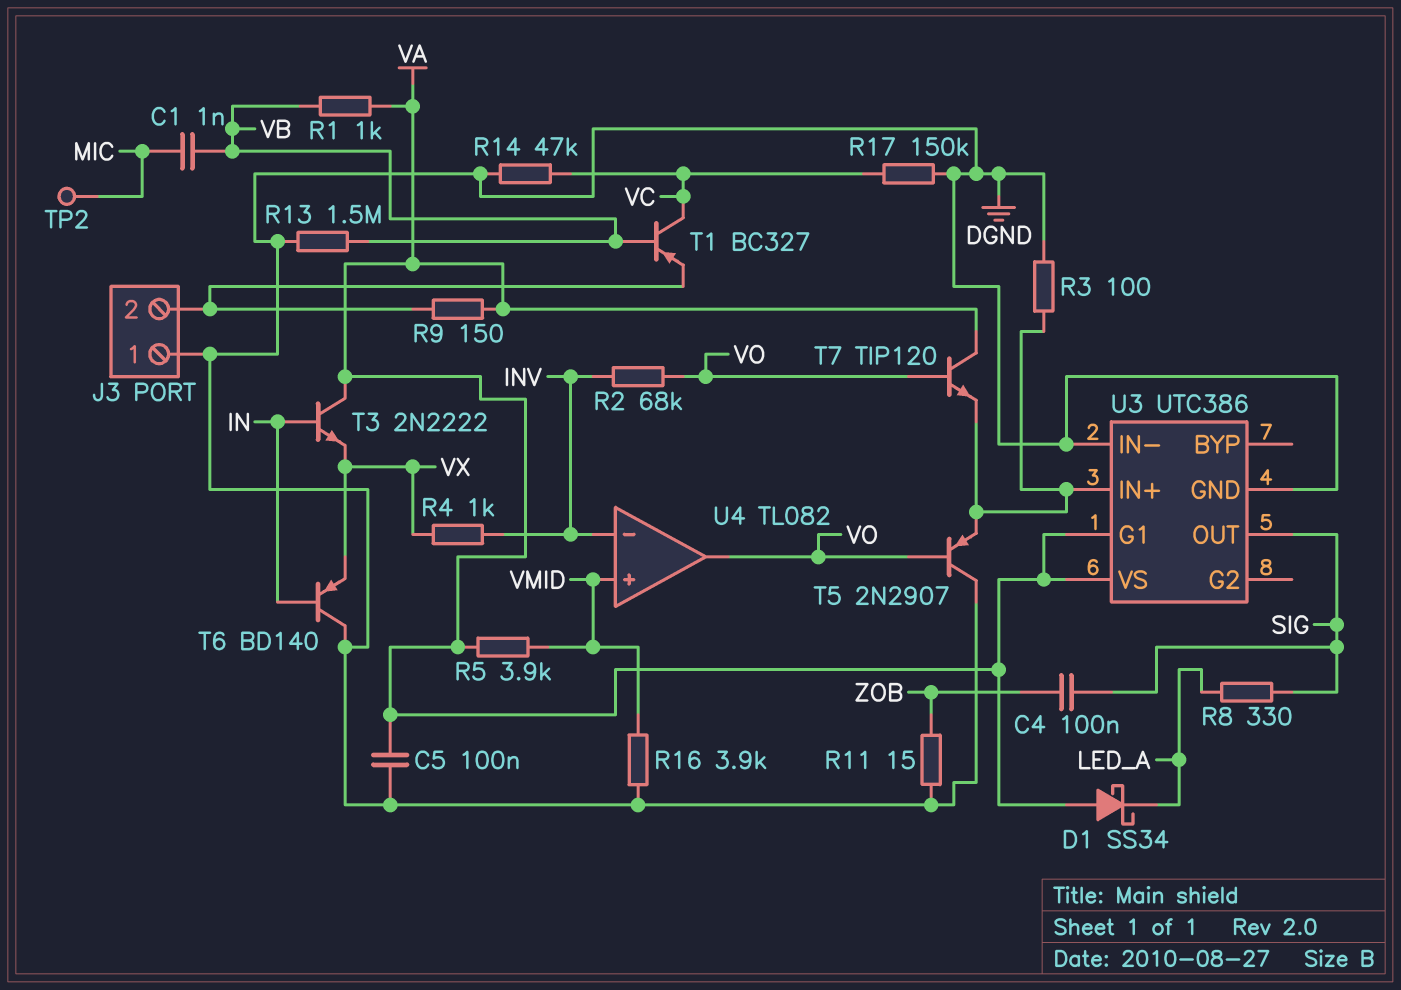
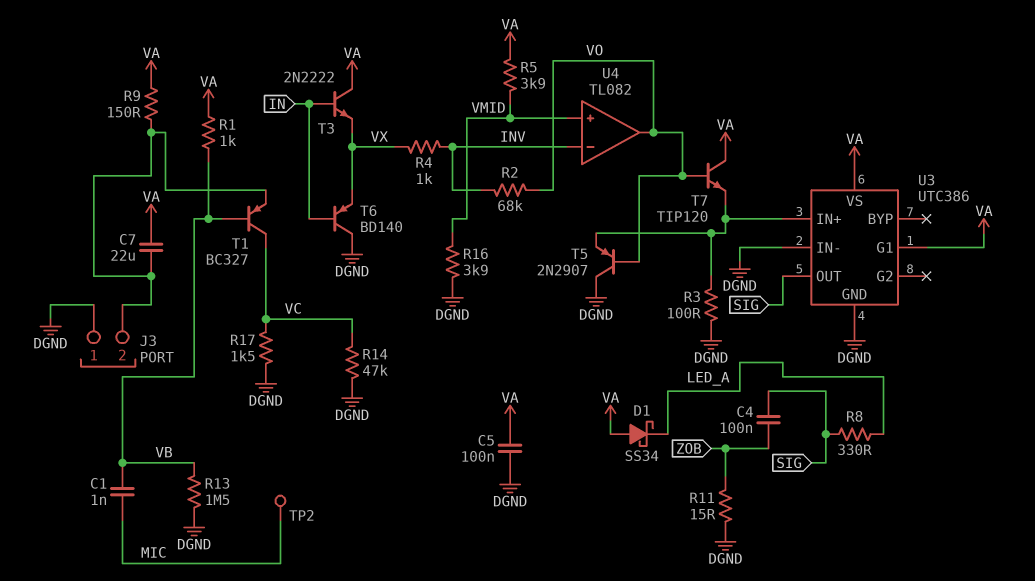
C7: none -> 22uF (J3/2, VA)
R17: 150k (DGND, VC) -> 1.5k (DGND, VC)

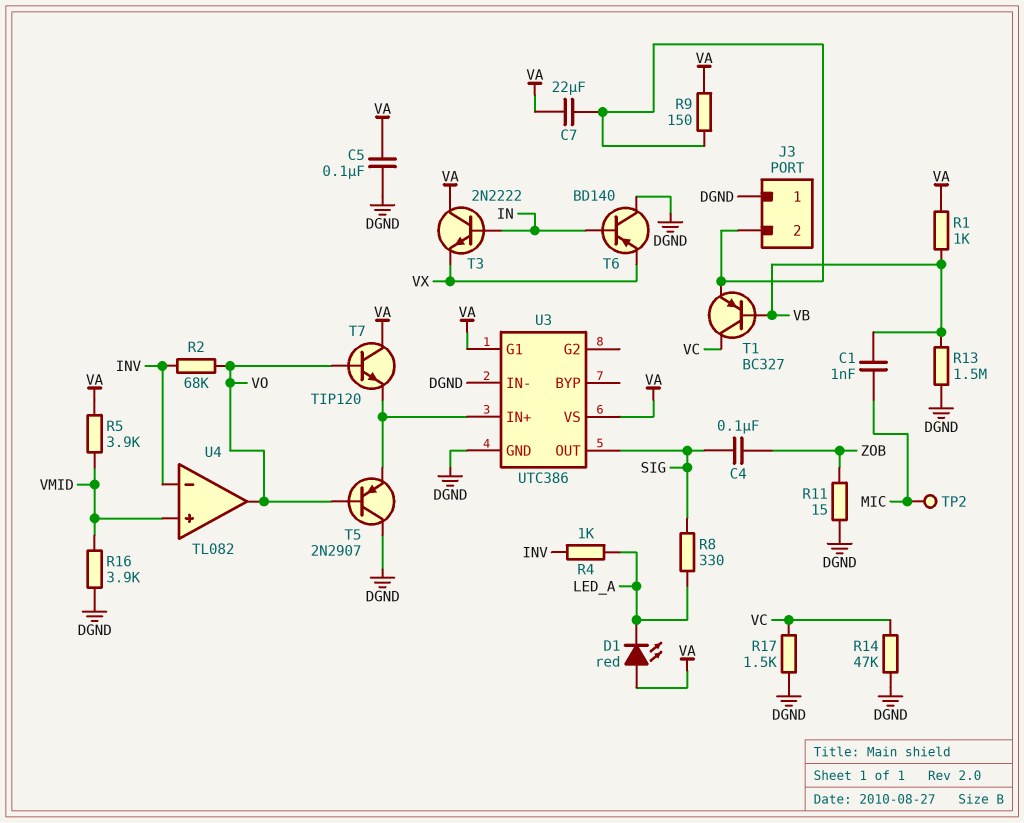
D1: schottky SS34 (A VA, K LED_A) -> LED red (A VA, K LED_A)
R3: 100 (DGND, U3/IN+) -> none
R4: 1k (INV, VX) -> 1k (INV, LED_A)

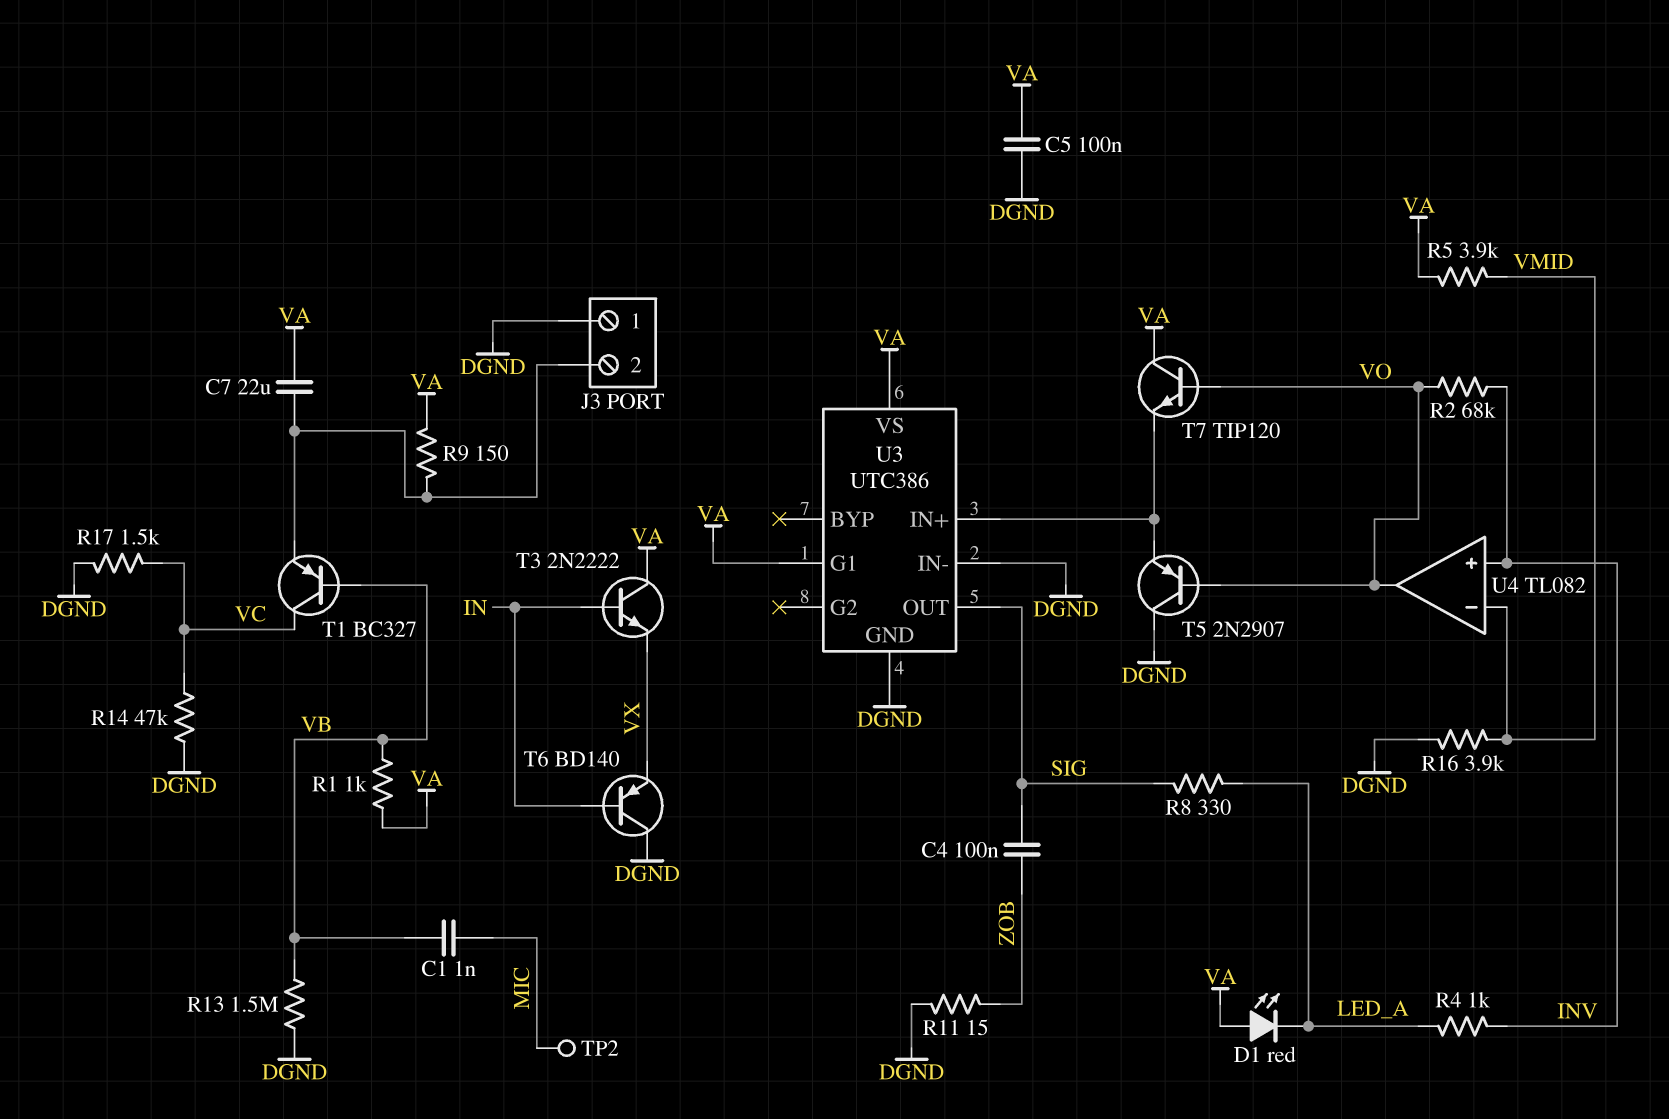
U4 pin in+: VMID -> INV
U4 pin in-: INV -> VMID

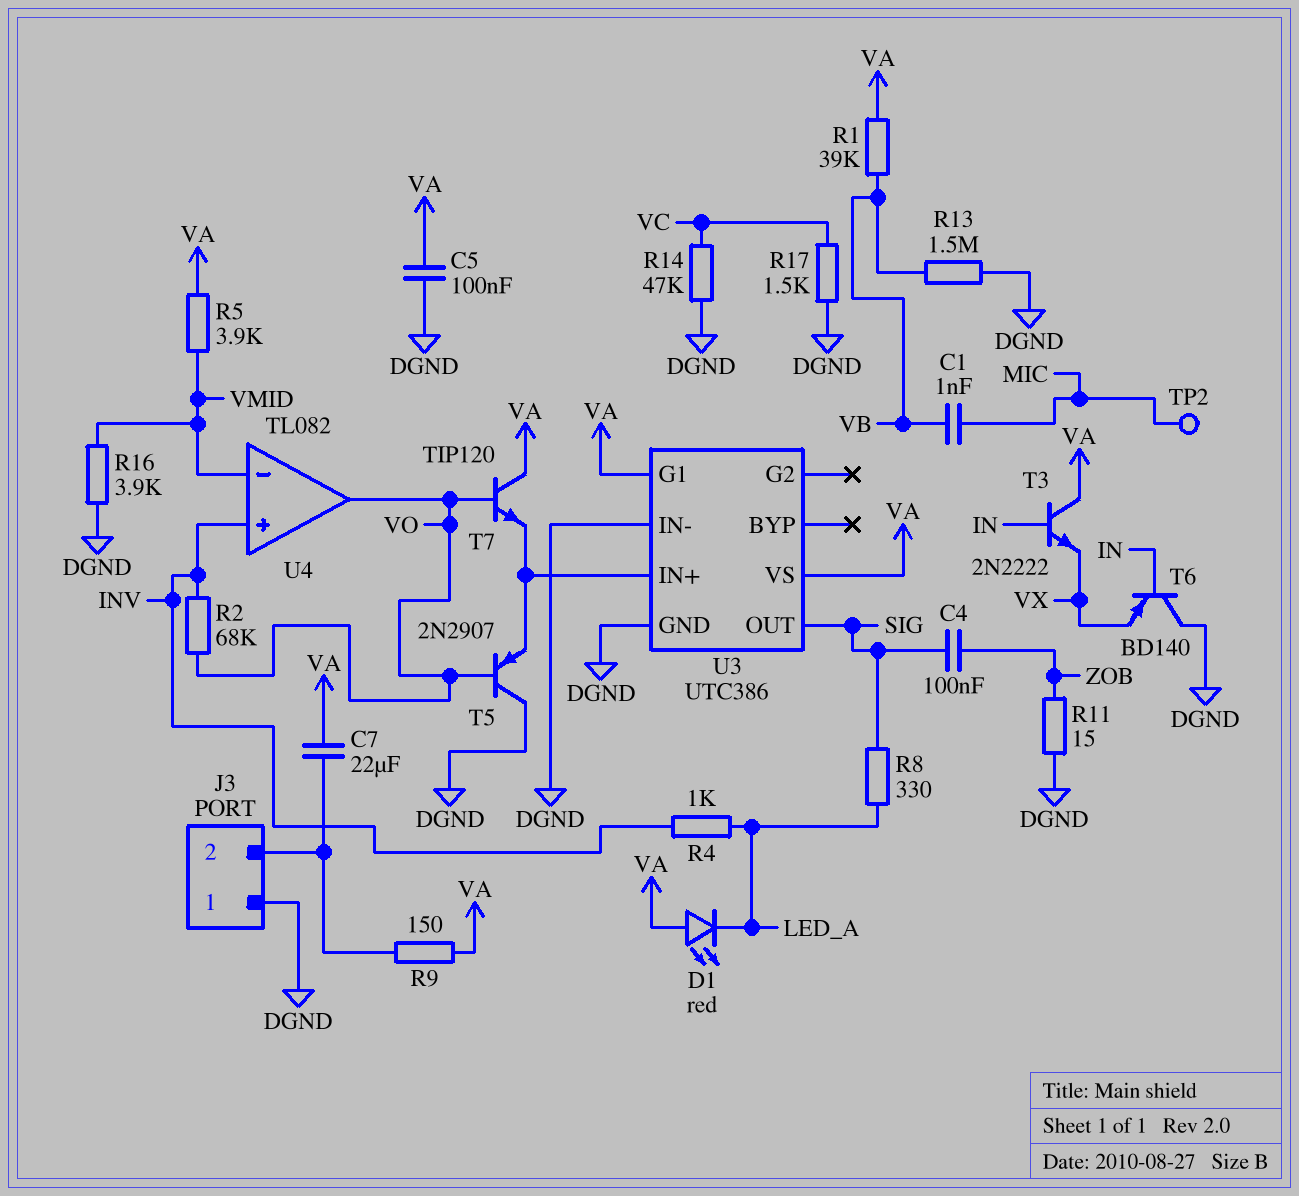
R1: 1k (VA, VB) -> 39k (VA, VB)
T1: PNP BC327 (B VB, C VC, E J3/2) -> none

